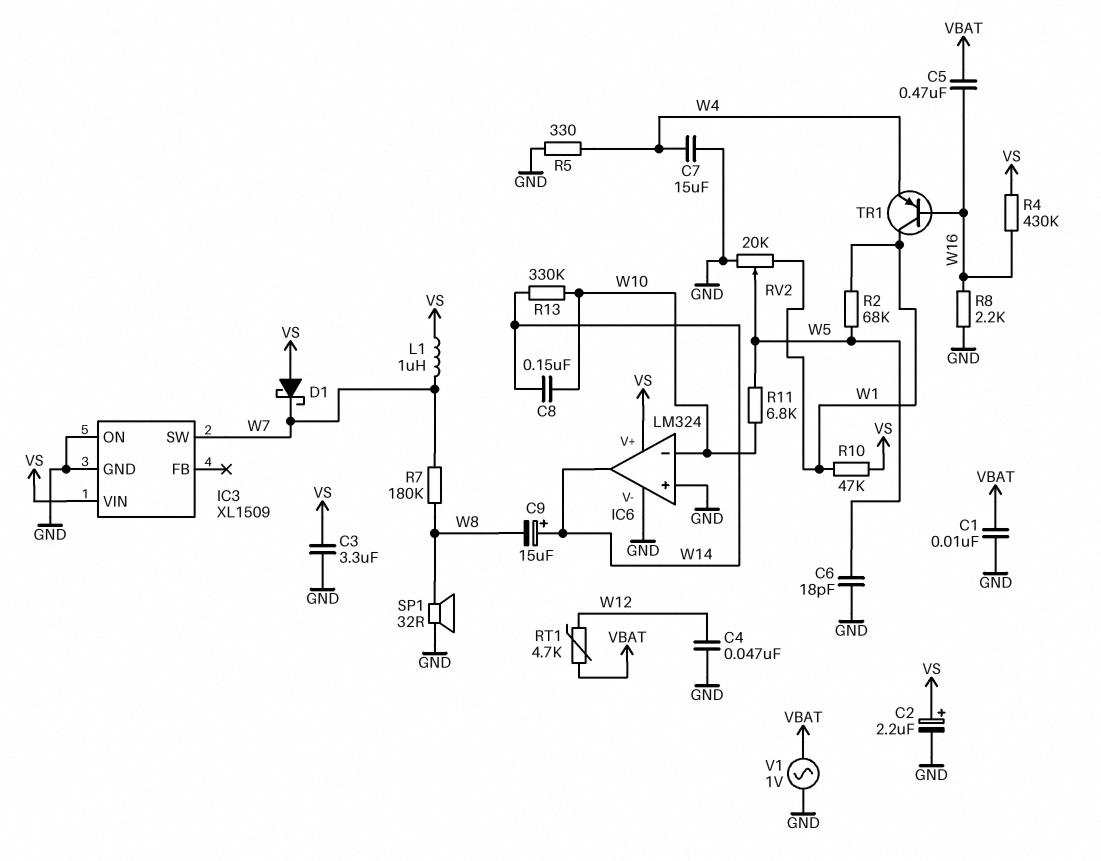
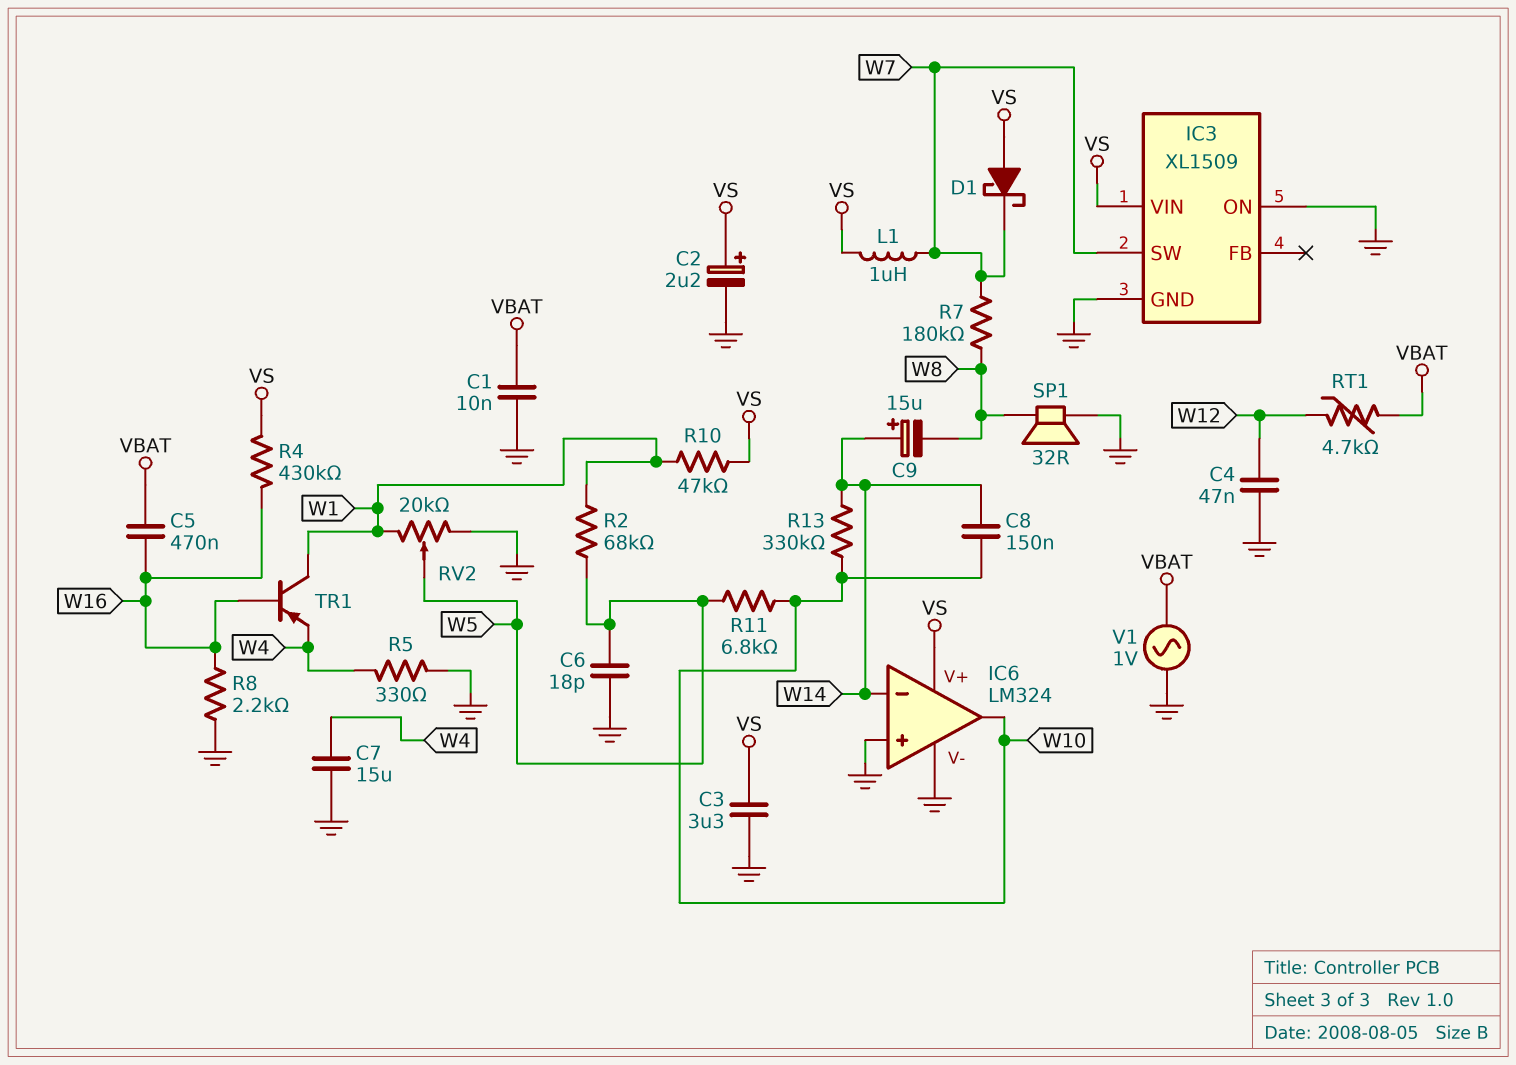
IC6 pin in-: W10 -> W14
IC6 pin out: W14 -> W10

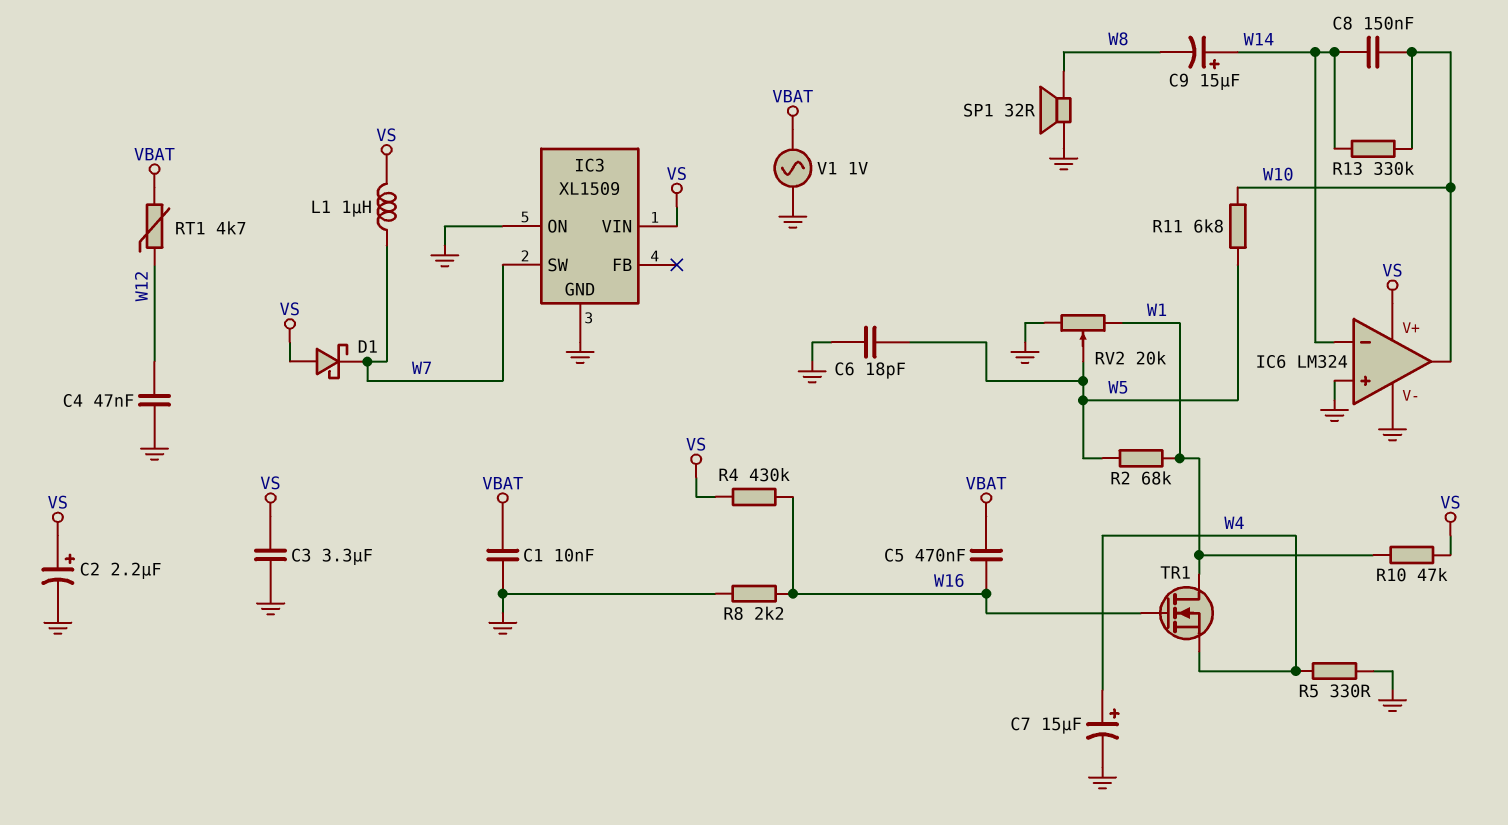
C7: 15uF (GND, W4) -> 15uF (plus W4, minus GND)
R7: 180k (W7, W8) -> none
TR1: PNP (B W16, C W1, E W4) -> NMOS (G W16, D W1, S W4)

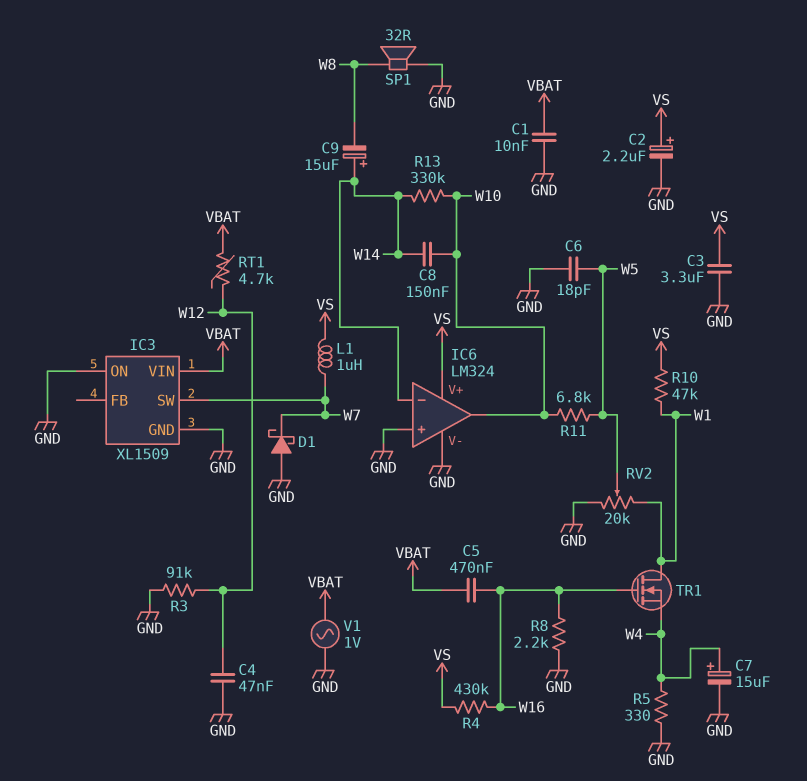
D1: schottky (A VS, K W7) -> schottky (A GND, K W7)
IC3 pin VIN: VS -> VBAT
R2: 68k (W1, W5) -> none
R3: none -> 91k (GND, W12)

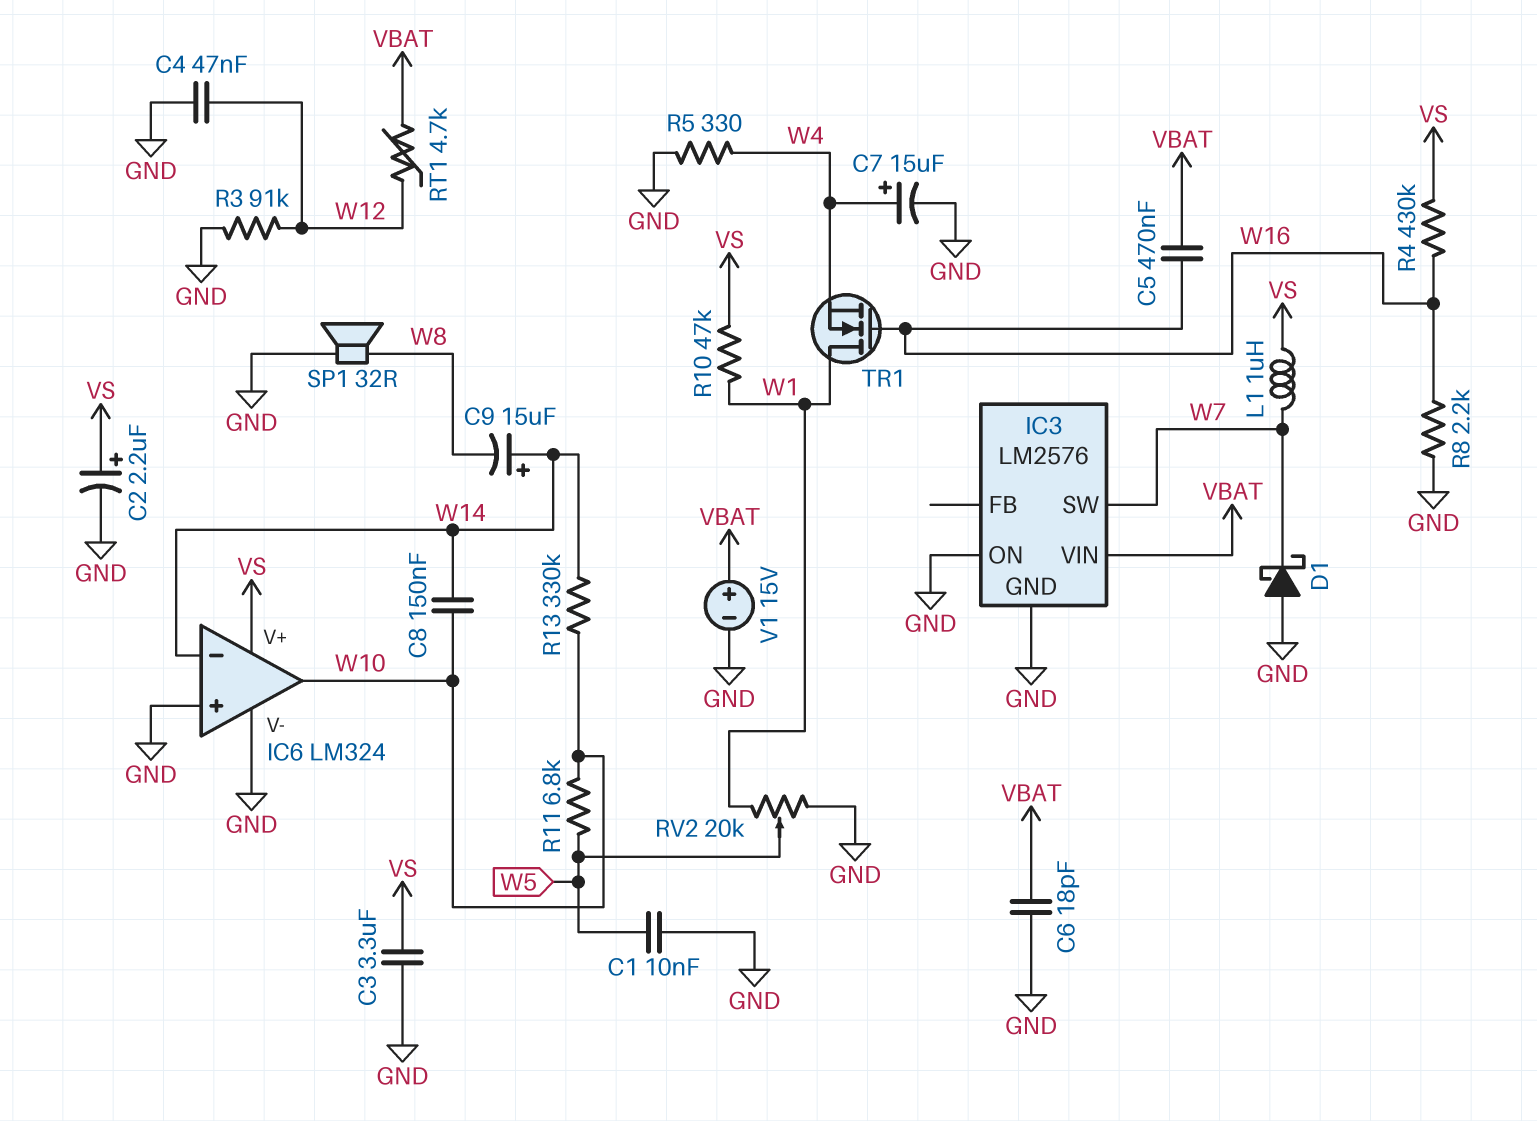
C1: 10nF (GND, VBAT) -> 10nF (GND, W5)
C6: 18pF (GND, W5) -> 18pF (GND, VBAT)
IC3: XL1509 -> LM2576
V1: AC 1V (GND, VBAT) -> 15V (plus VBAT, minus GND)

